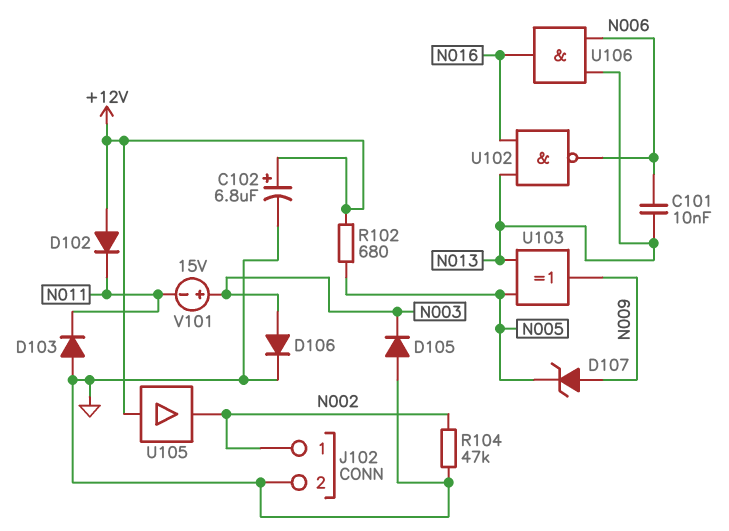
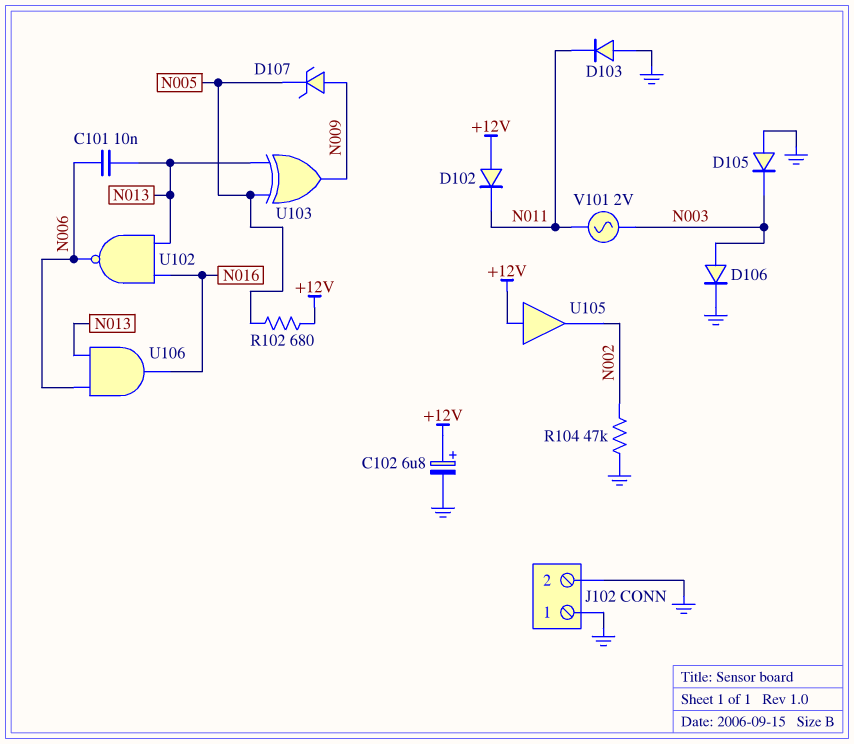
J102 pin 1: N002 -> GND
V101: 15V (plus N003, minus N011) -> AC 2V (N003, N011)

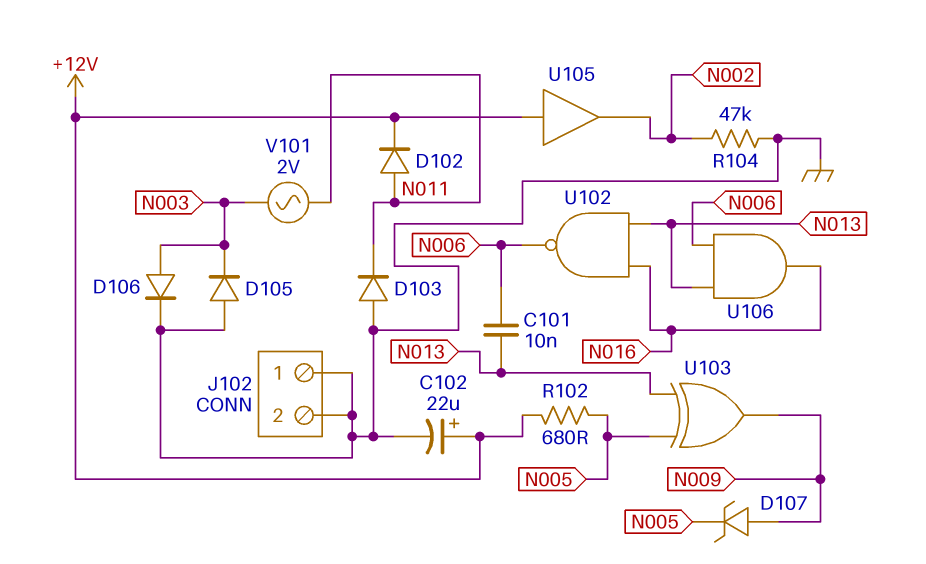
C102: 6.8uF (plus +12V, minus GND) -> 22uF (plus +12V, minus GND)
D102: diode (A +12V, K N011) -> diode (A N011, K +12V)

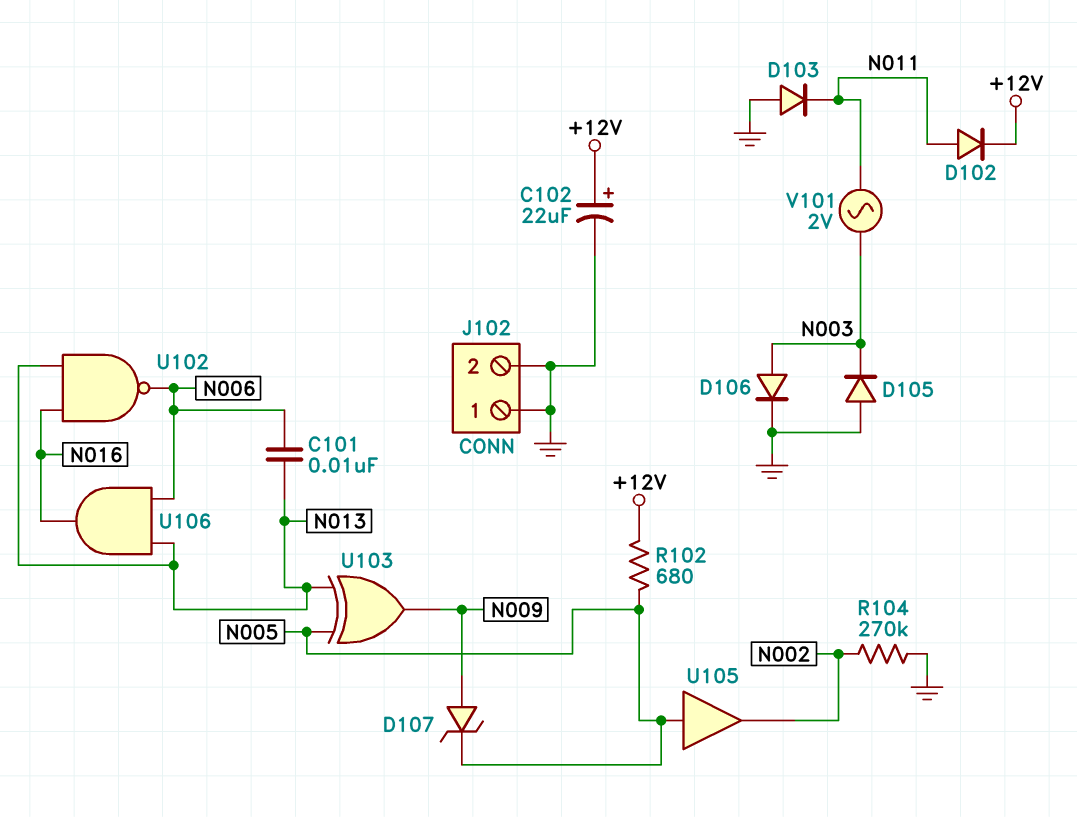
R104: 47k (GND, N002) -> 270k (GND, N002)
U105: buffer (in +12V, out N002) -> buffer (in N005, out N002)

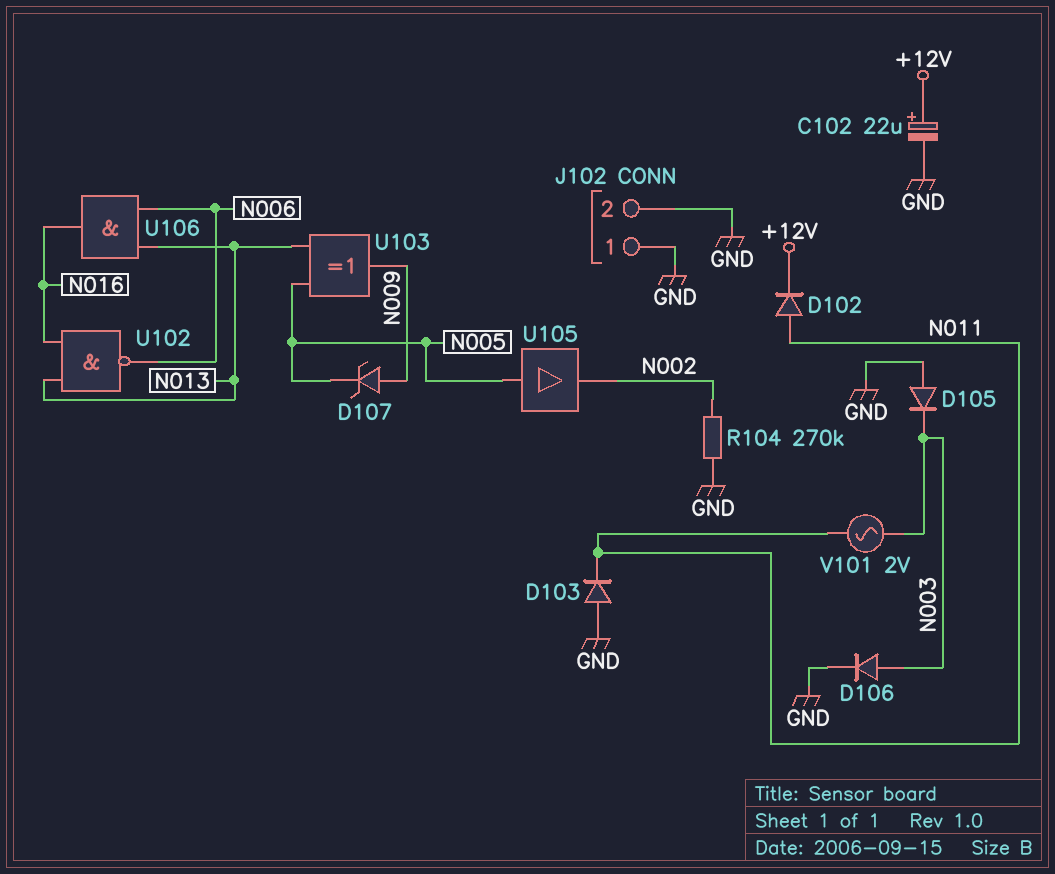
C101: 10nF (N006, N013) -> none
R102: 680 (+12V, N005) -> none

